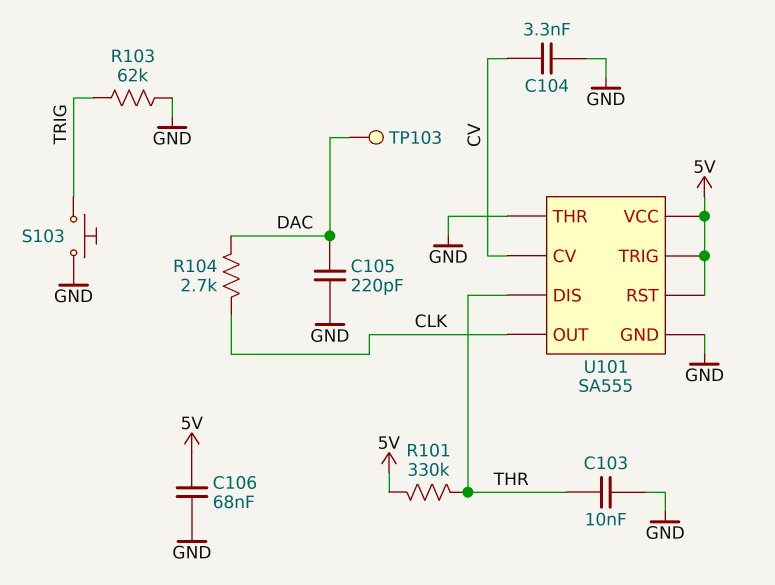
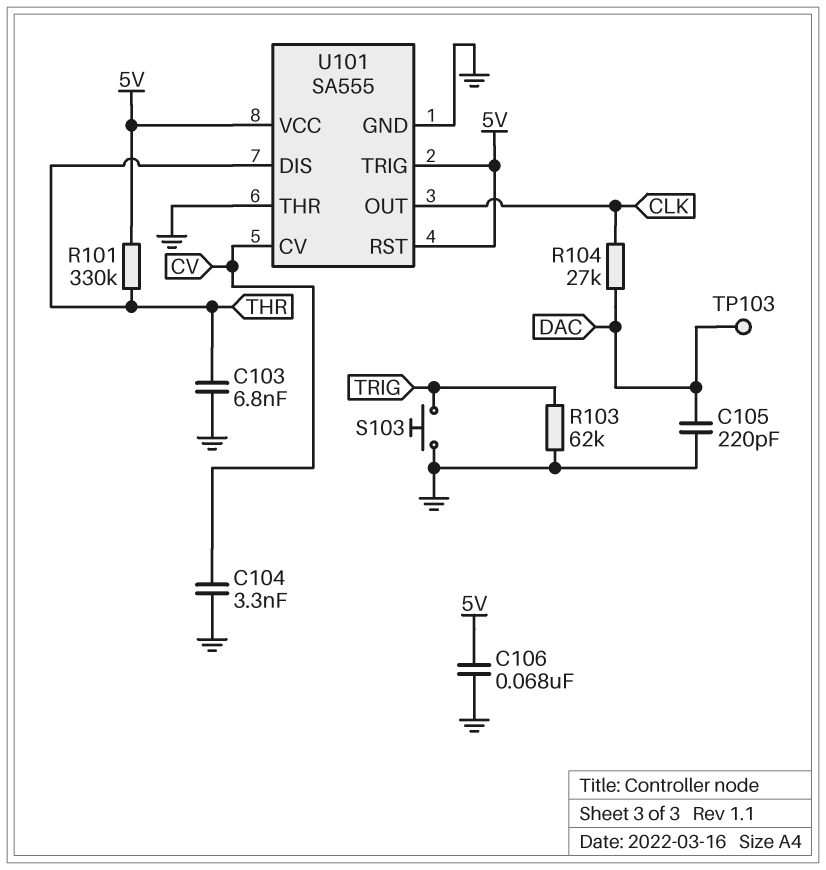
C103: 10nF (GND, THR) -> 6.8nF (GND, THR)
R104: 2.7k (CLK, DAC) -> 27k (CLK, DAC)

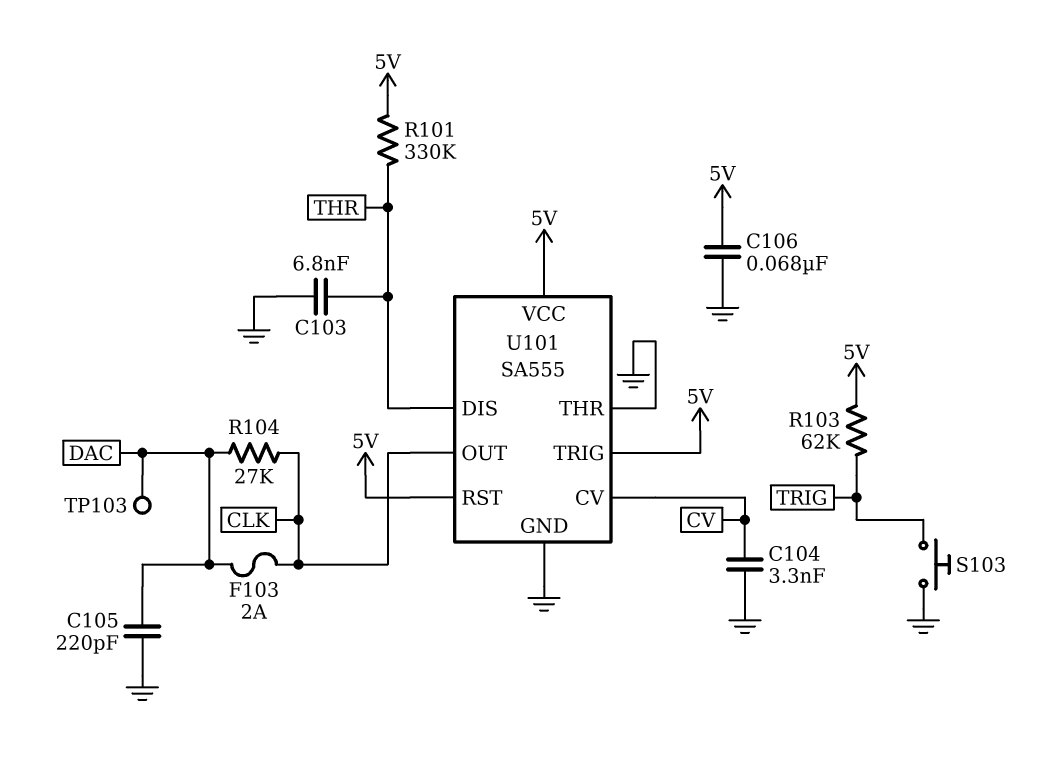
F103: none -> 2A (CLK, DAC)
R103: 62k (GND, TRIG) -> 62k (5V, TRIG)

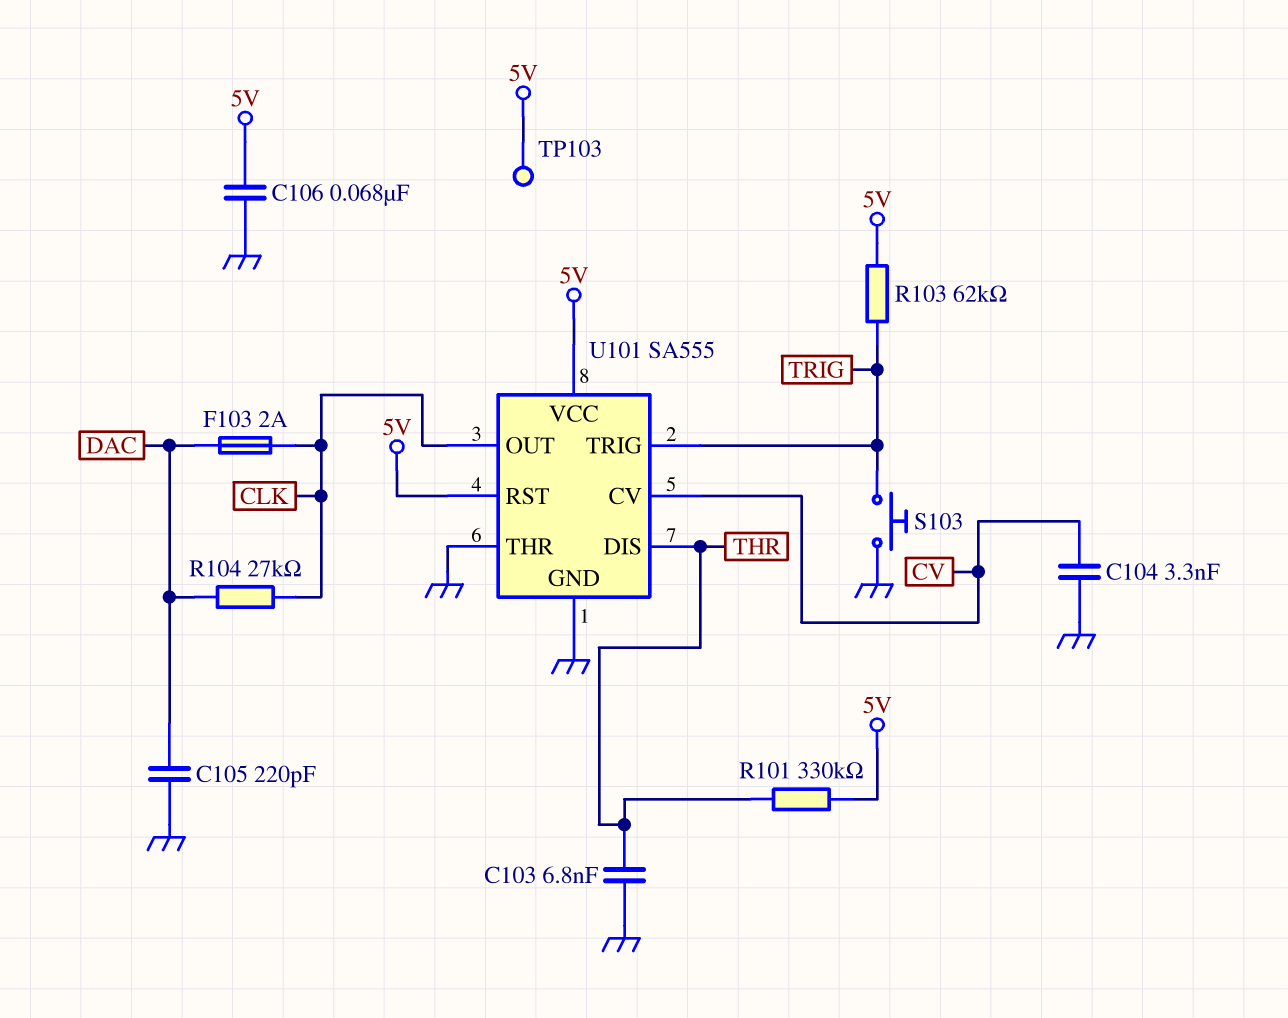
TP103: test point (DAC) -> test point (5V)
U101 pin TRIG: 5V -> TRIG

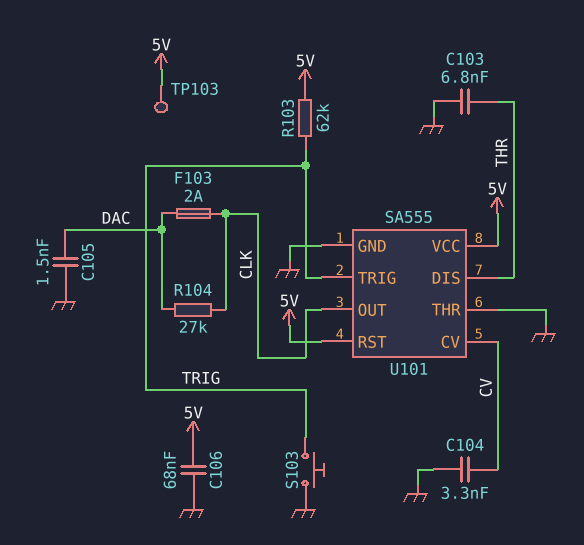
C105: 220pF (DAC, GND) -> 1.5nF (DAC, GND)
R101: 330k (5V, THR) -> none

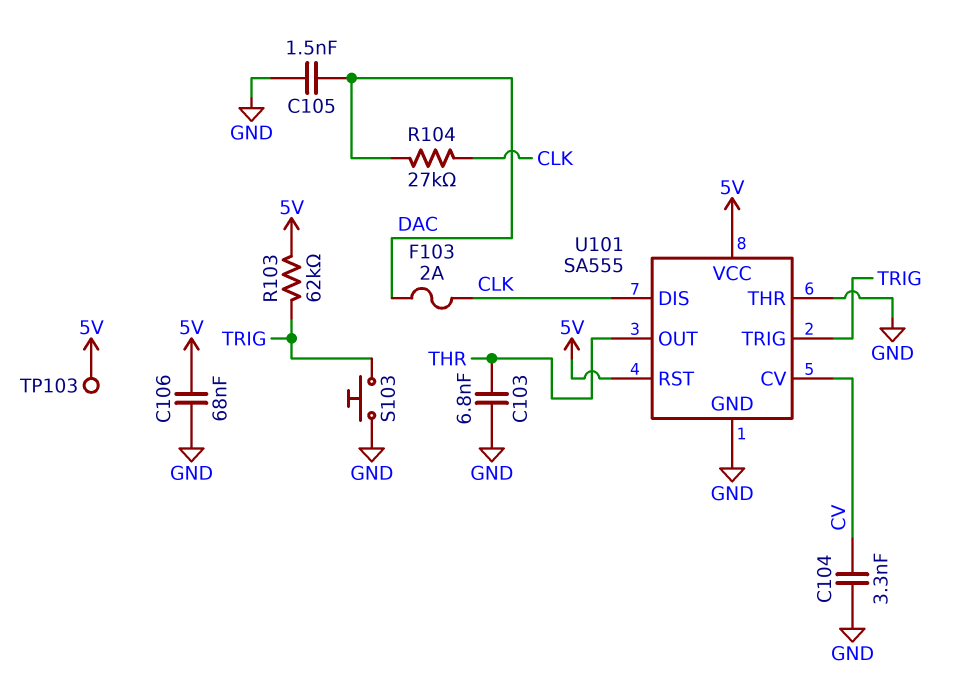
U101 pin DIS: THR -> CLK
U101 pin OUT: CLK -> THR

